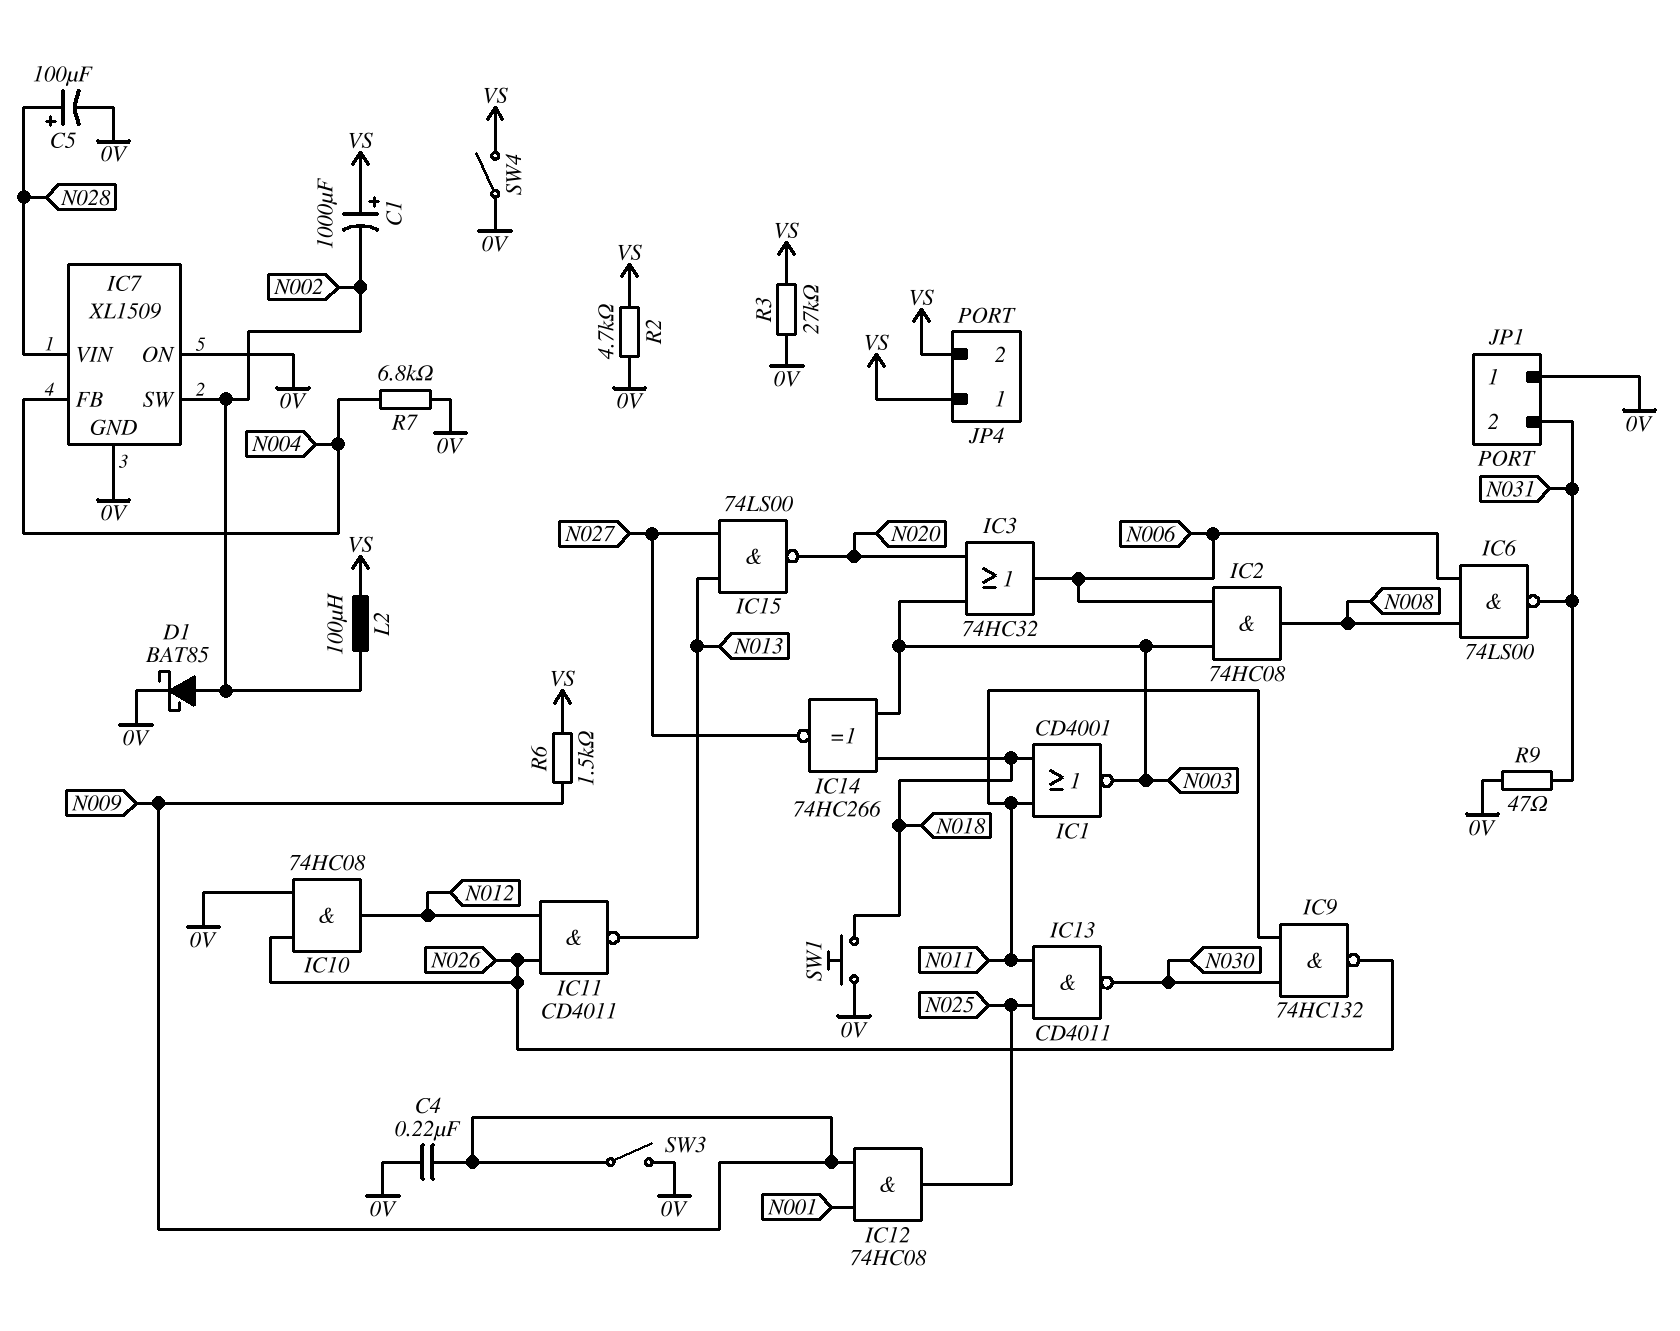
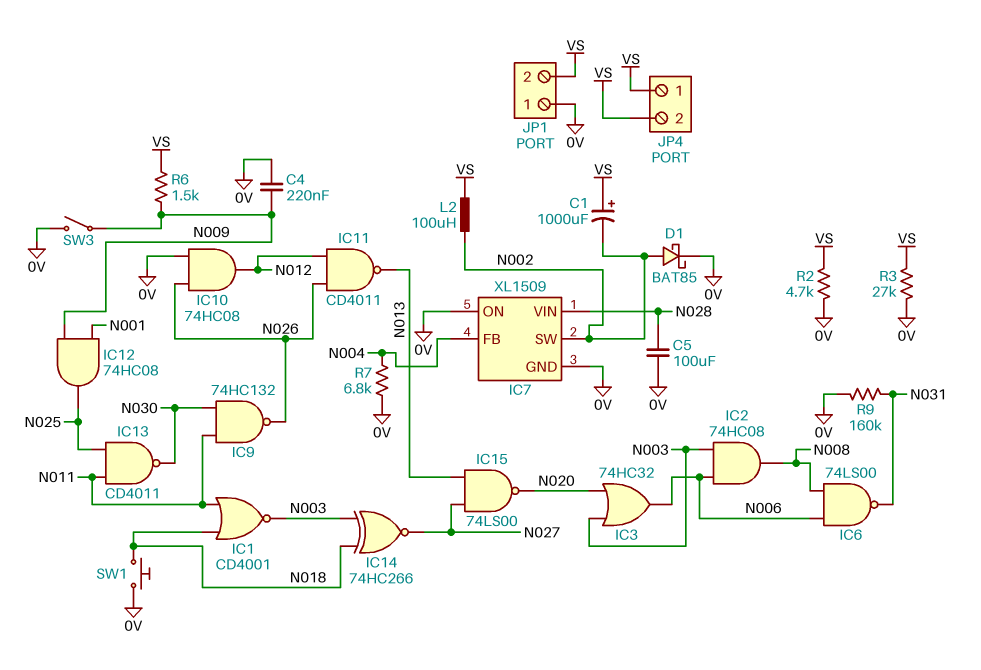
C5: 100uF (plus N028, minus 0V) -> 100uF (0V, N028)
JP1 pin 2: N031 -> VS
R9: 47 (0V, N031) -> 160k (0V, N031)
SW4: switch (0V, VS) -> none

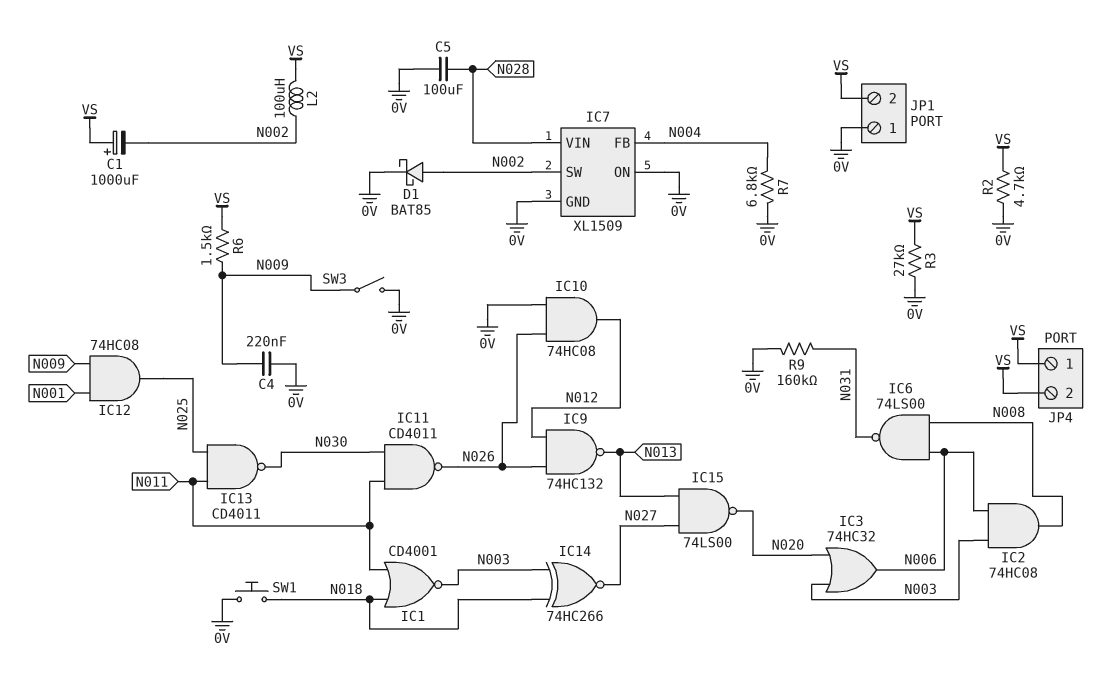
IC9: NAND 74HC132 (in N011, in N030, out N026) -> NAND 74HC132 (in N012, in N026, out N013)
IC11: NAND CD4011 (in N012, in N026, out N013) -> NAND CD4011 (in N011, in N030, out N026)

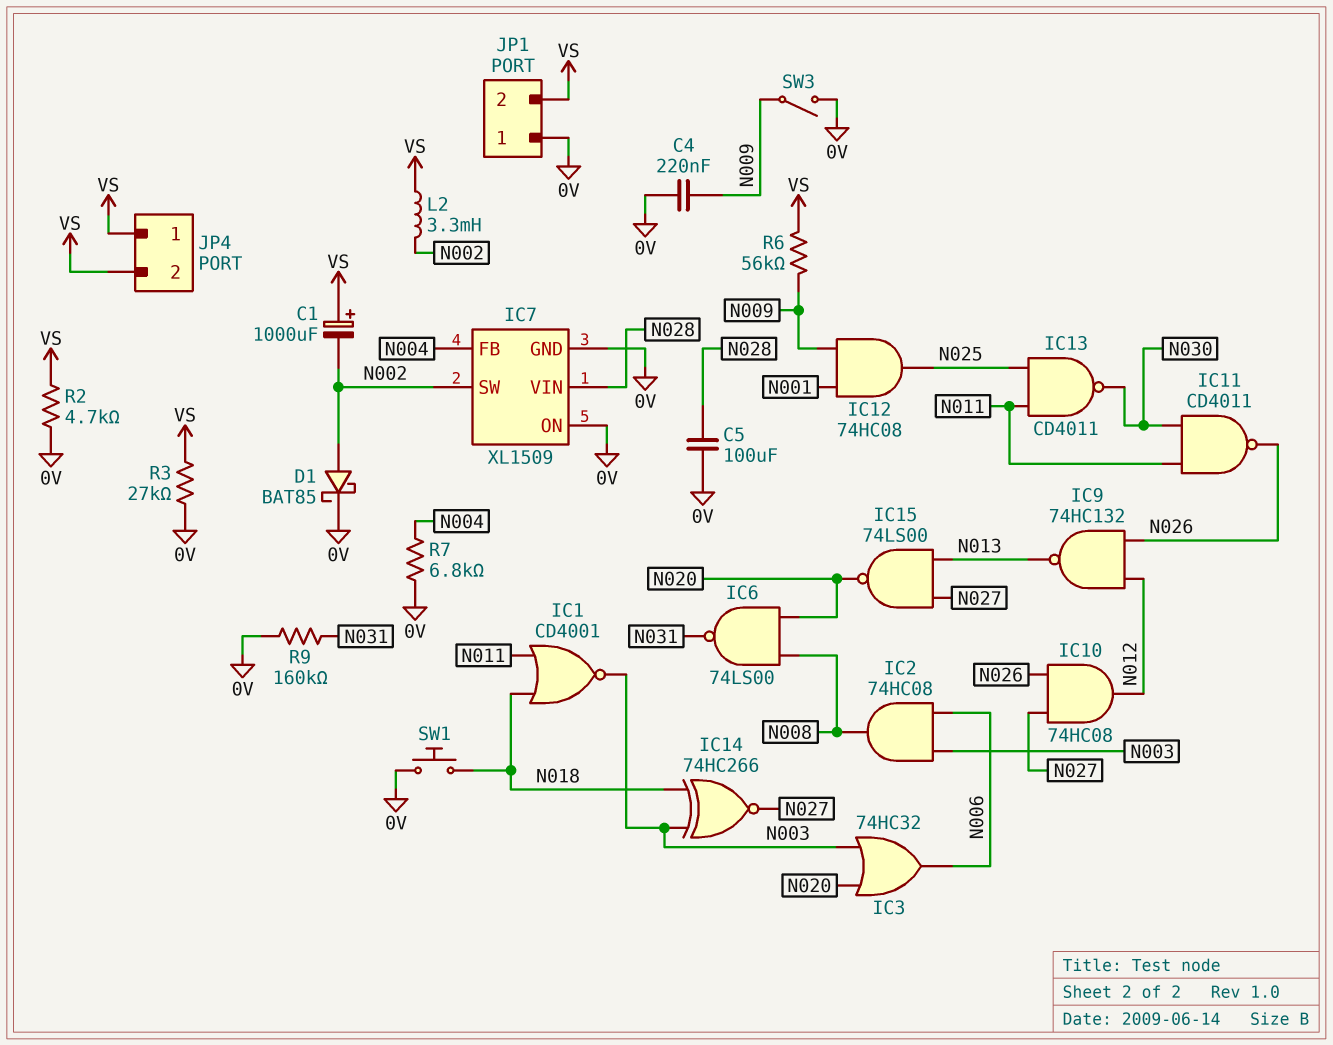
IC6: NAND 74LS00 (in N006, in N008, out N031) -> NAND 74LS00 (in N008, in N020, out N031)
IC10: AND 74HC08 (in 0V, in N026, out N012) -> AND 74HC08 (in N026, in N027, out N012)
L2: 100uH (N002, VS) -> 3.3mH (N002, VS)
R6: 1.5k (N009, VS) -> 56k (N009, VS)

